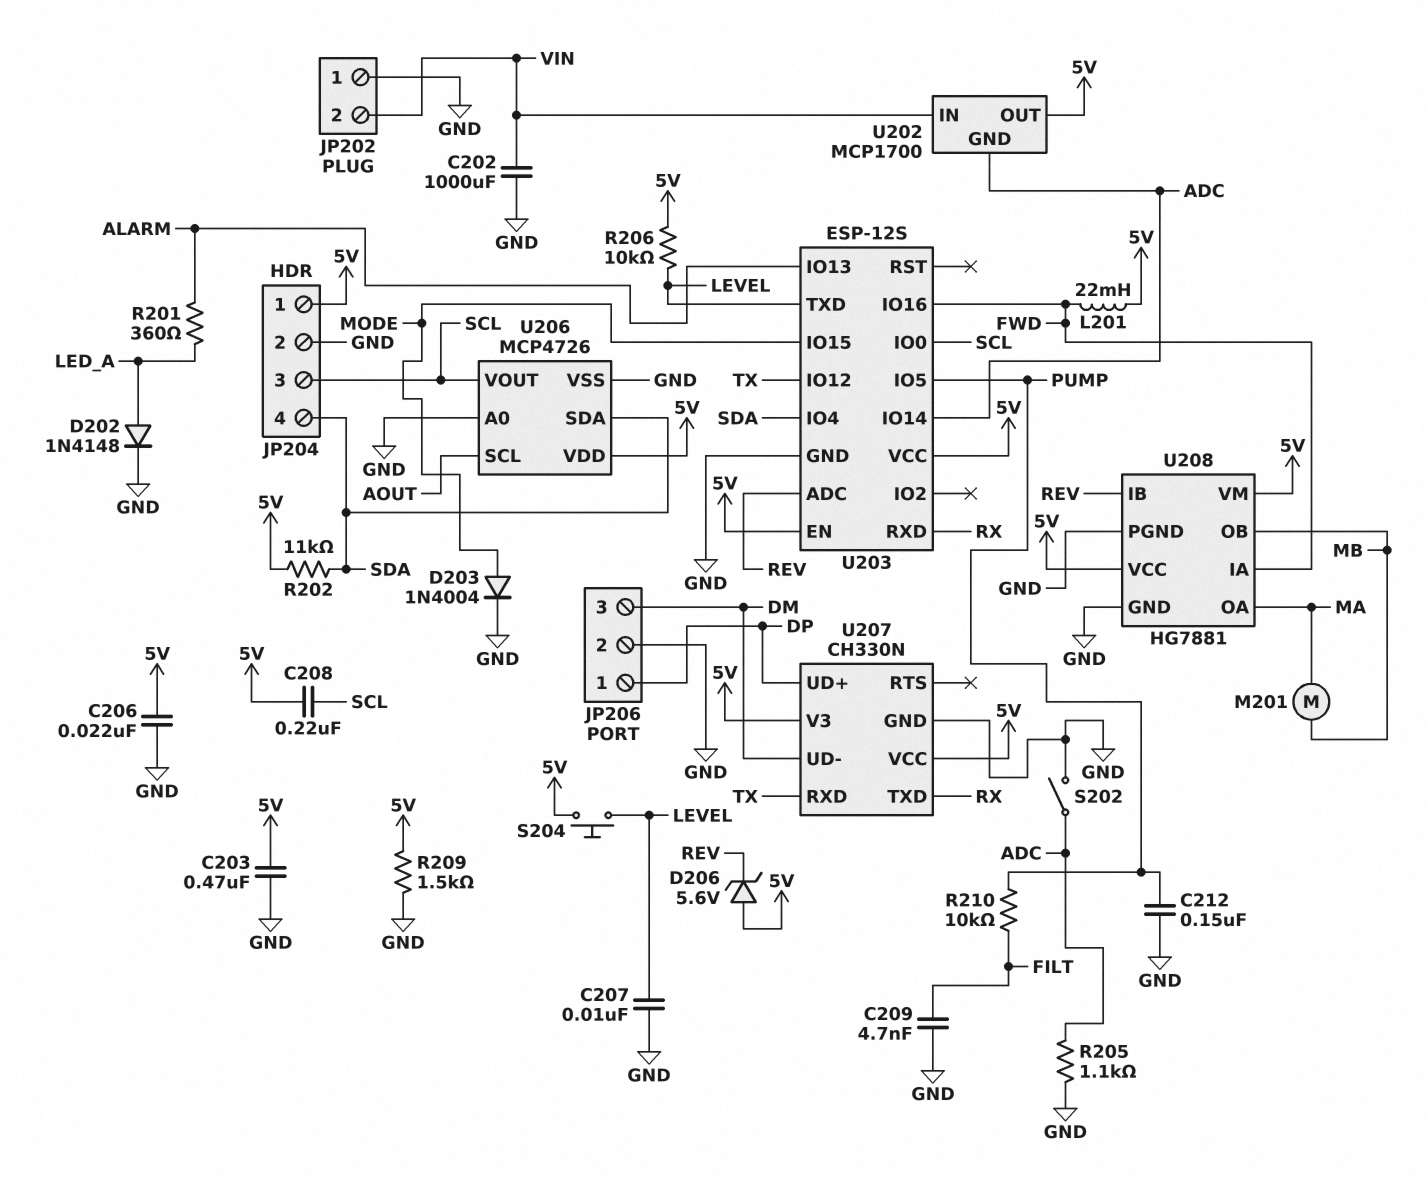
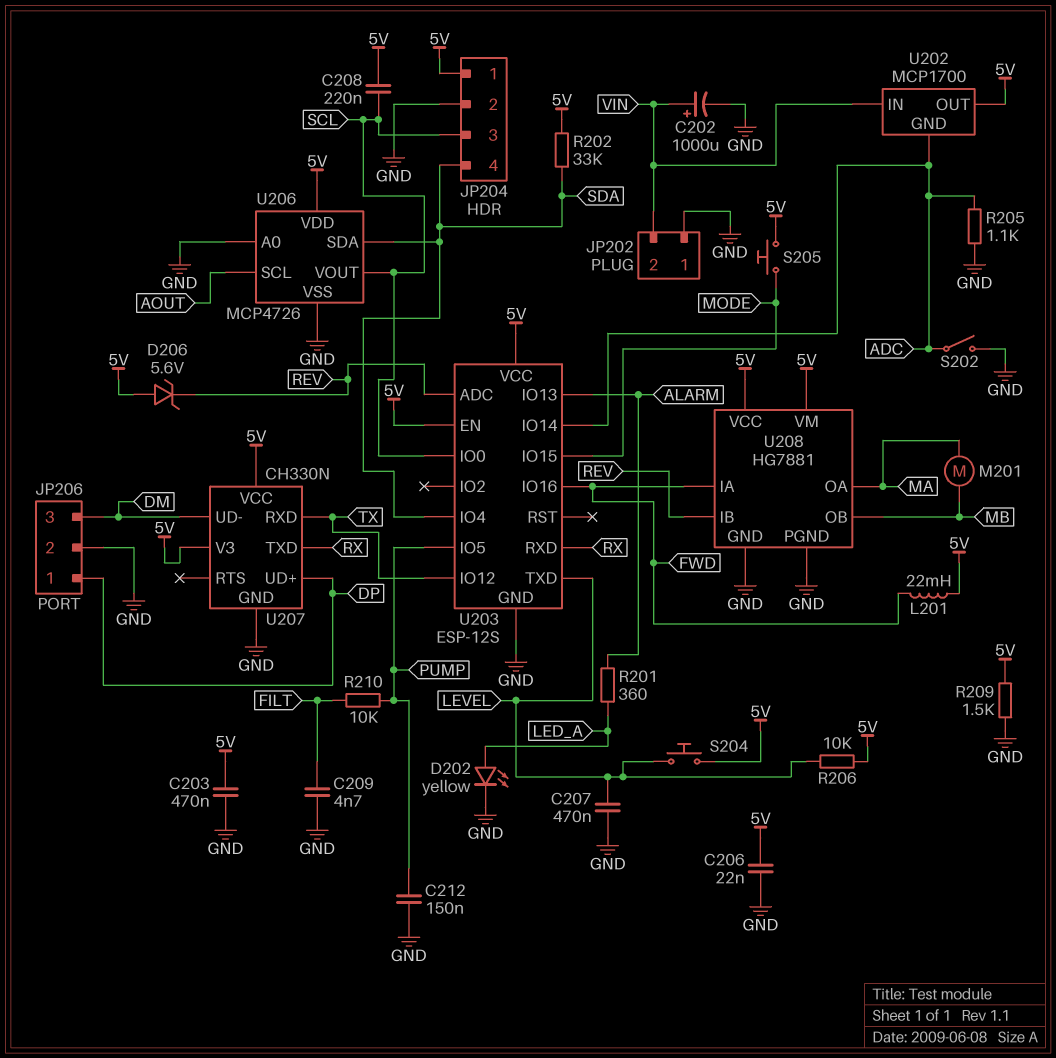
C202: 1000uF (GND, VIN) -> 1000uF (plus VIN, minus GND)
C207: 10nF (GND, LEVEL) -> 470nF (GND, LEVEL)
D202: diode 1N4148 (A LED_A, K GND) -> LED yellow (A LED_A, K GND)
D203: diode 1N4004 (A MODE, K GND) -> none
R202: 11k (5V, SDA) -> 33k (5V, SDA)
S205: none -> button (5V, MODE)

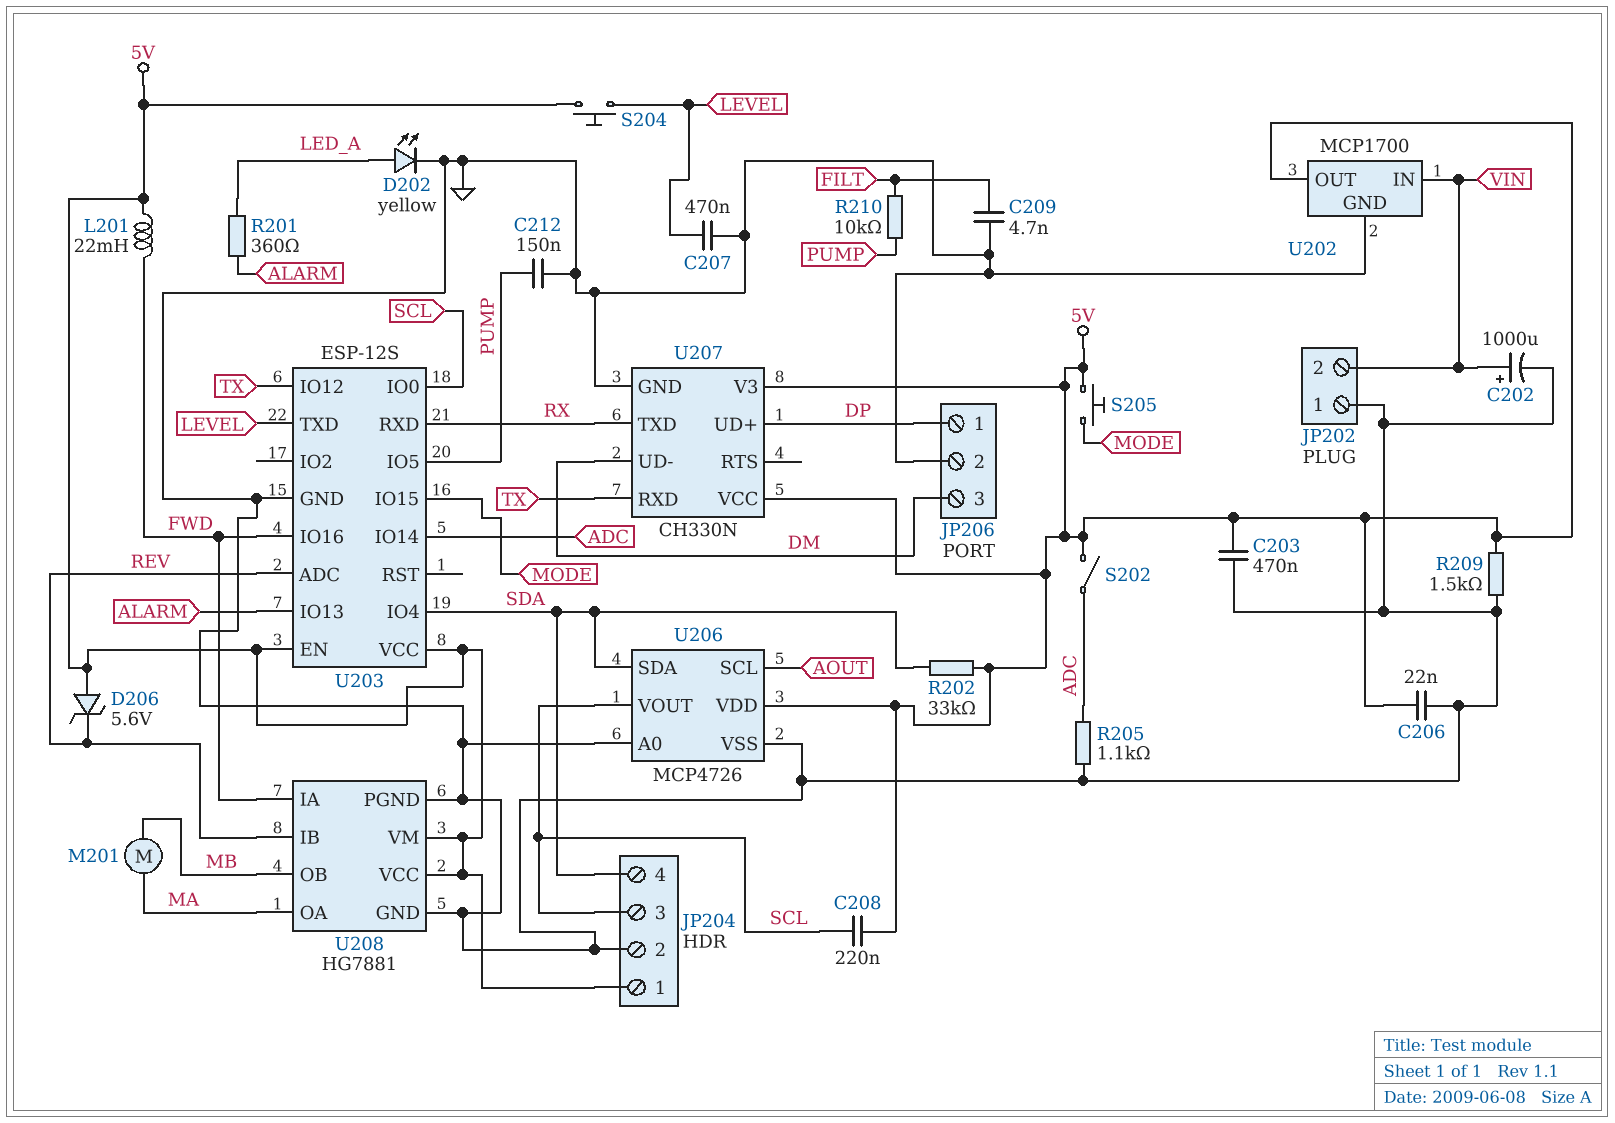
R206: 10k (5V, LEVEL) -> none
S202: switch (ADC, GND) -> switch (5V, ADC)
U202 pin GND: ADC -> GND

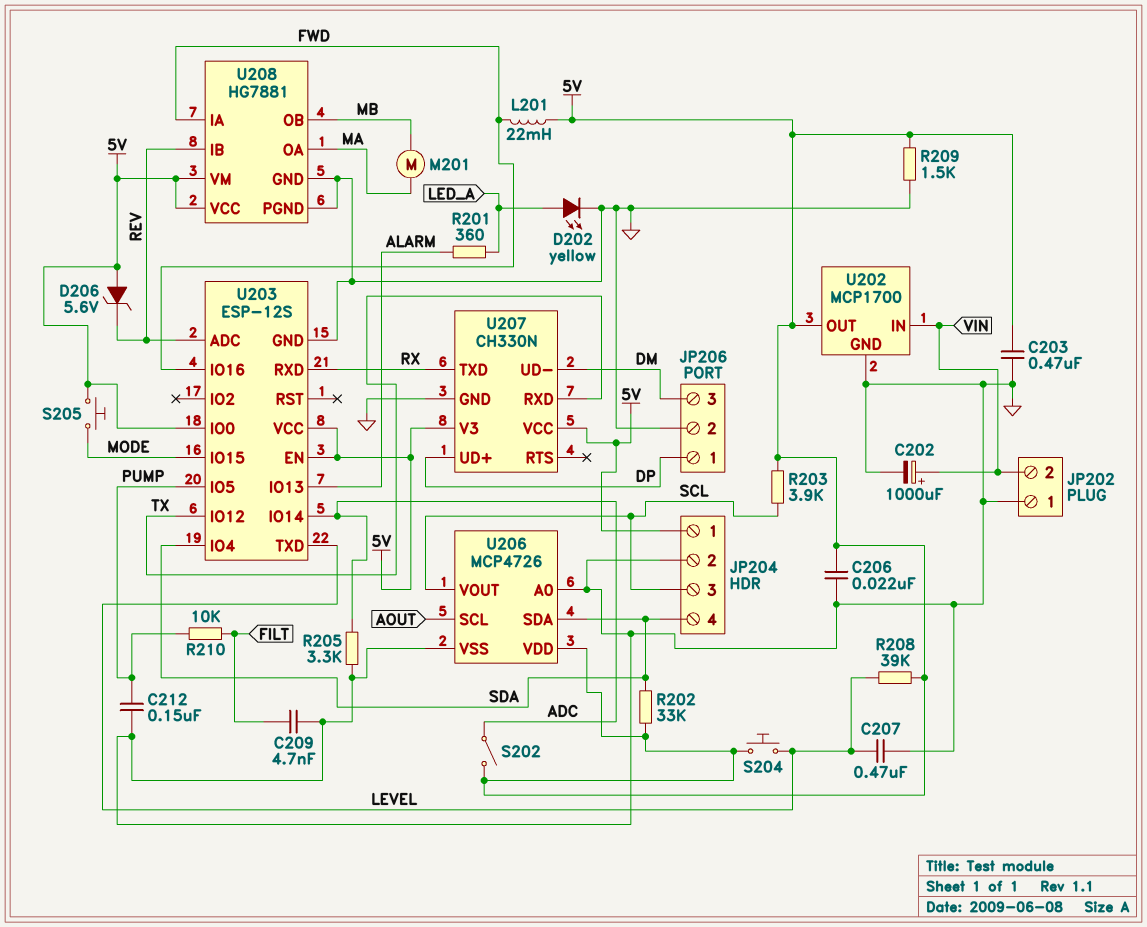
C208: 220nF (5V, SCL) -> none
R203: none -> 3.9k (5V, SCL)
R205: 1.1k (ADC, GND) -> 3.3k (ADC, GND)
R208: none -> 39k (5V, LEVEL)
U203 pin IO0: SCL -> 5V

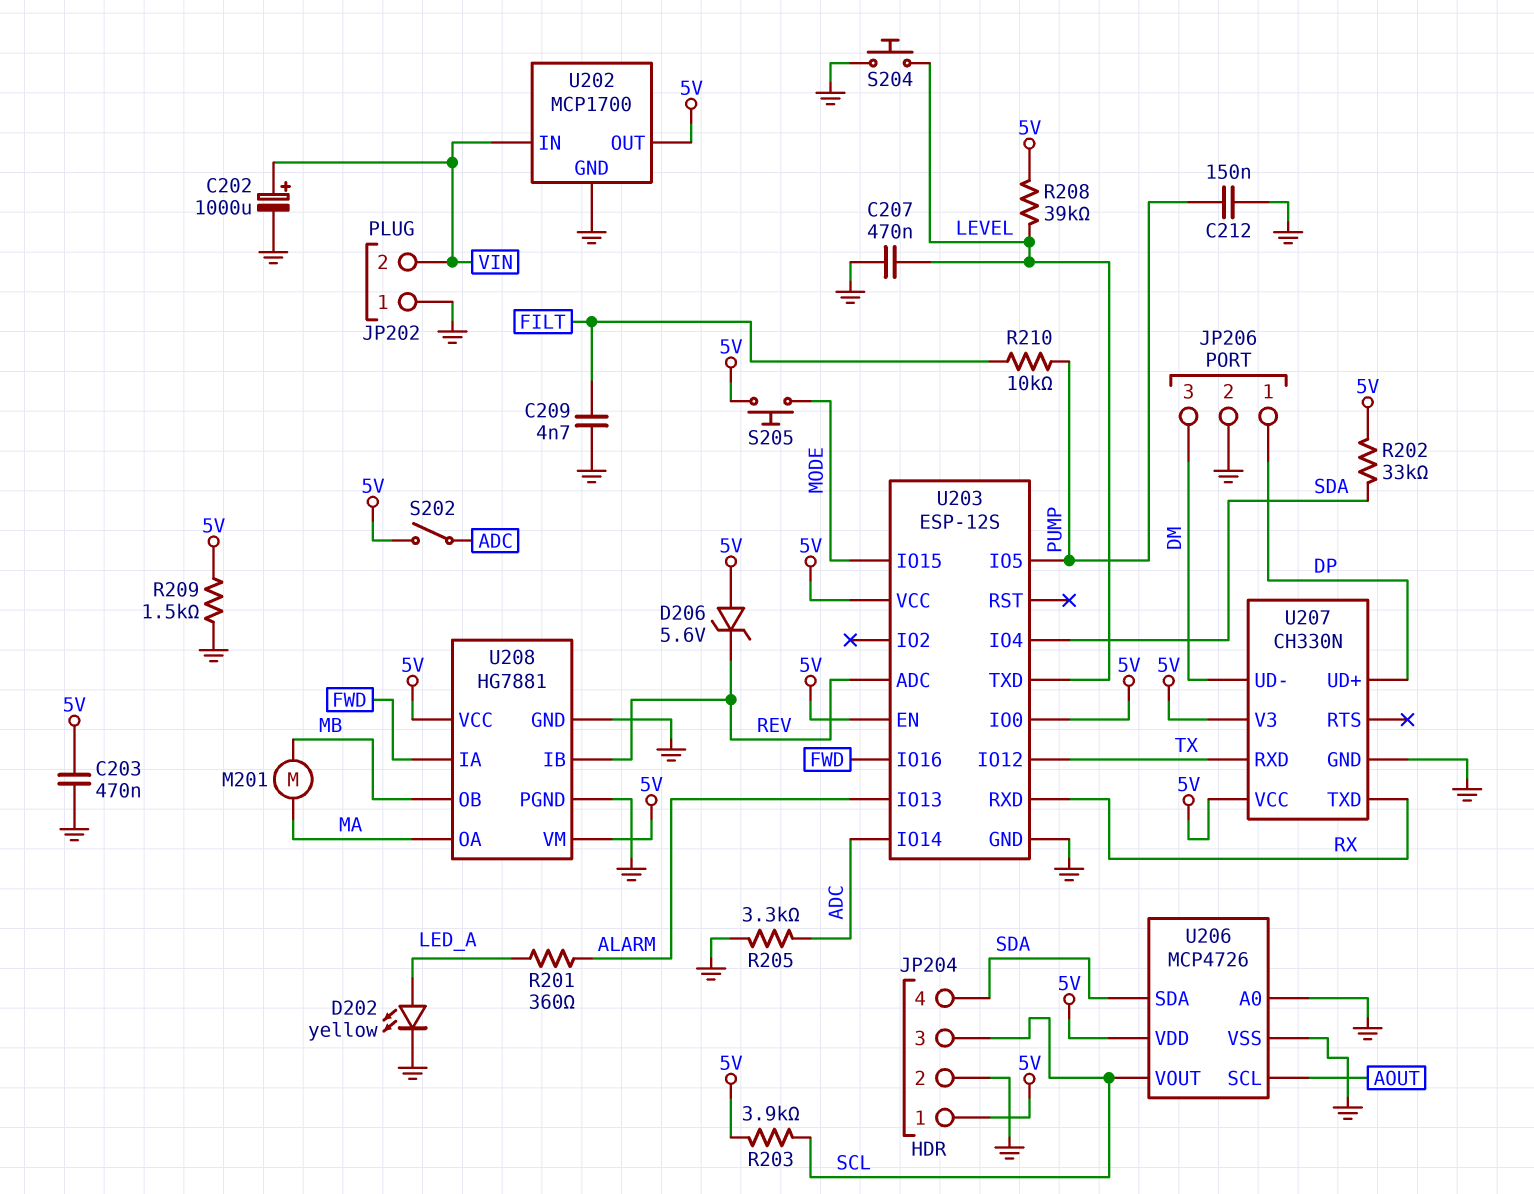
C206: 22nF (5V, GND) -> none
L201: 22mH (5V, FWD) -> none
S204: button (5V, LEVEL) -> button (GND, LEVEL)

